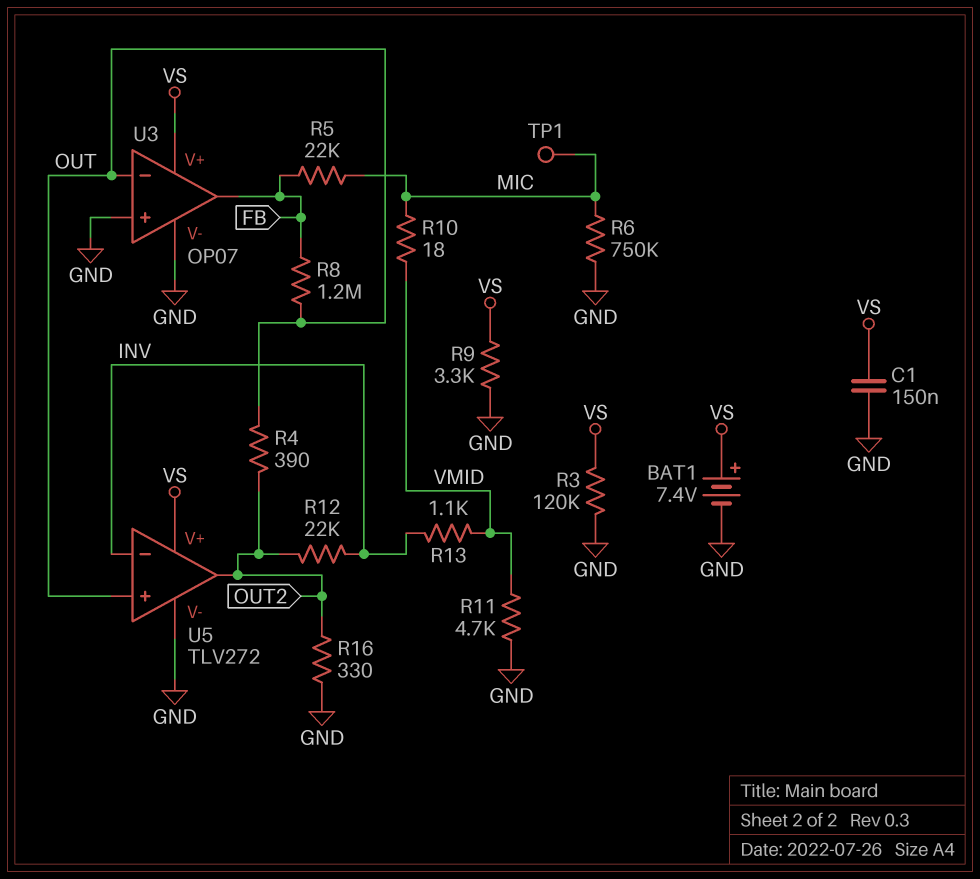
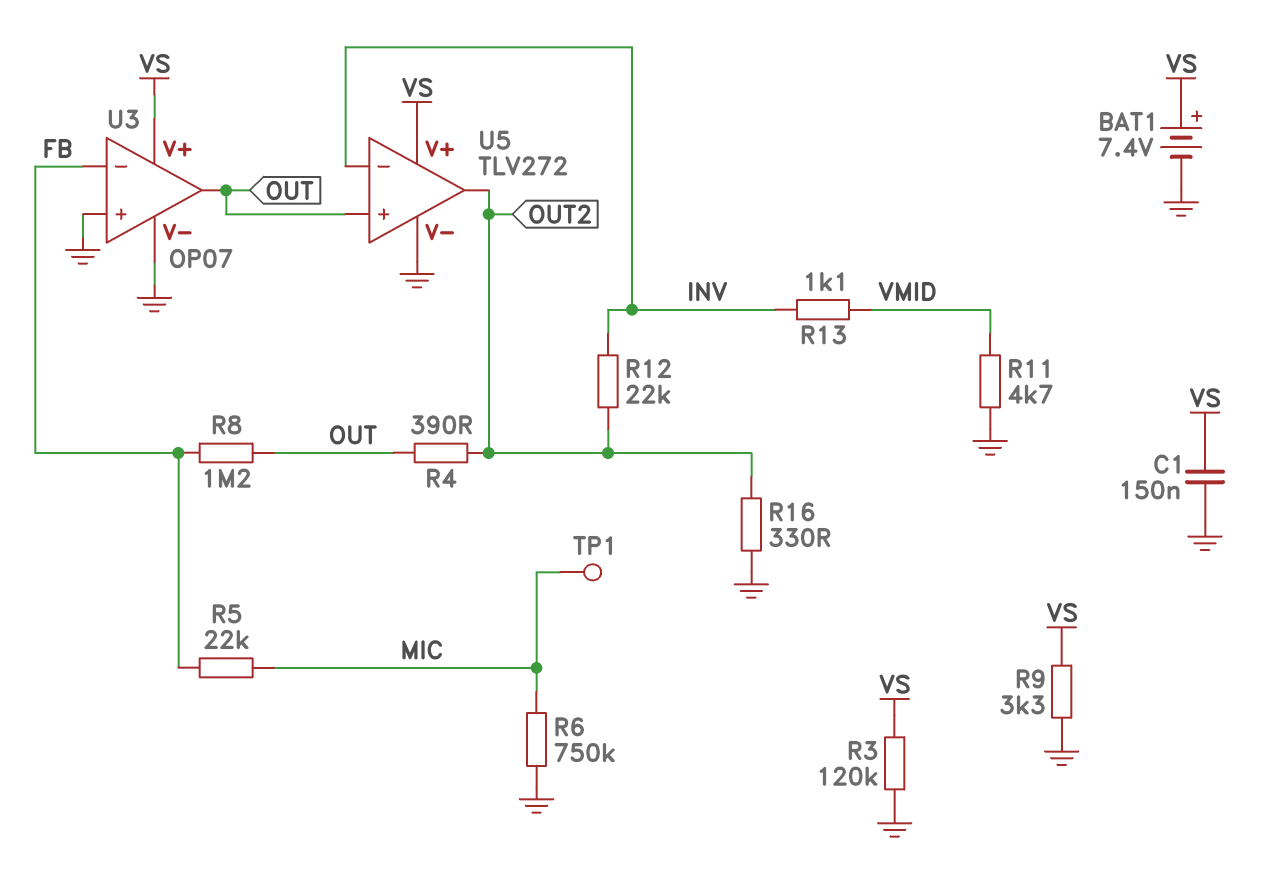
R10: 18 (MIC, VMID) -> none
U3 pin in-: OUT -> FB
U3 pin out: FB -> OUT

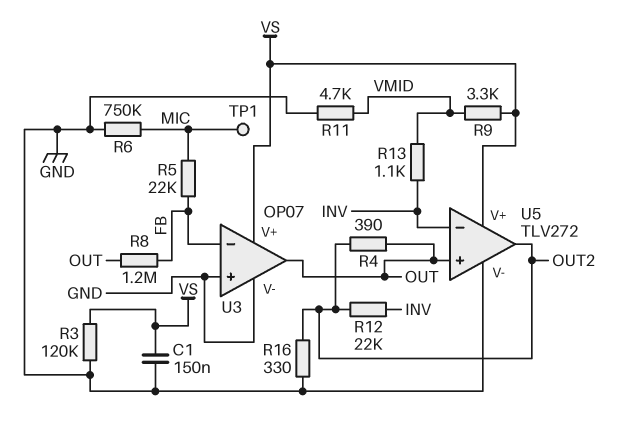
BAT1: 7.4V (plus VS, minus GND) -> none
R9: 3.3k (GND, VS) -> 3.3k (VMID, VS)

